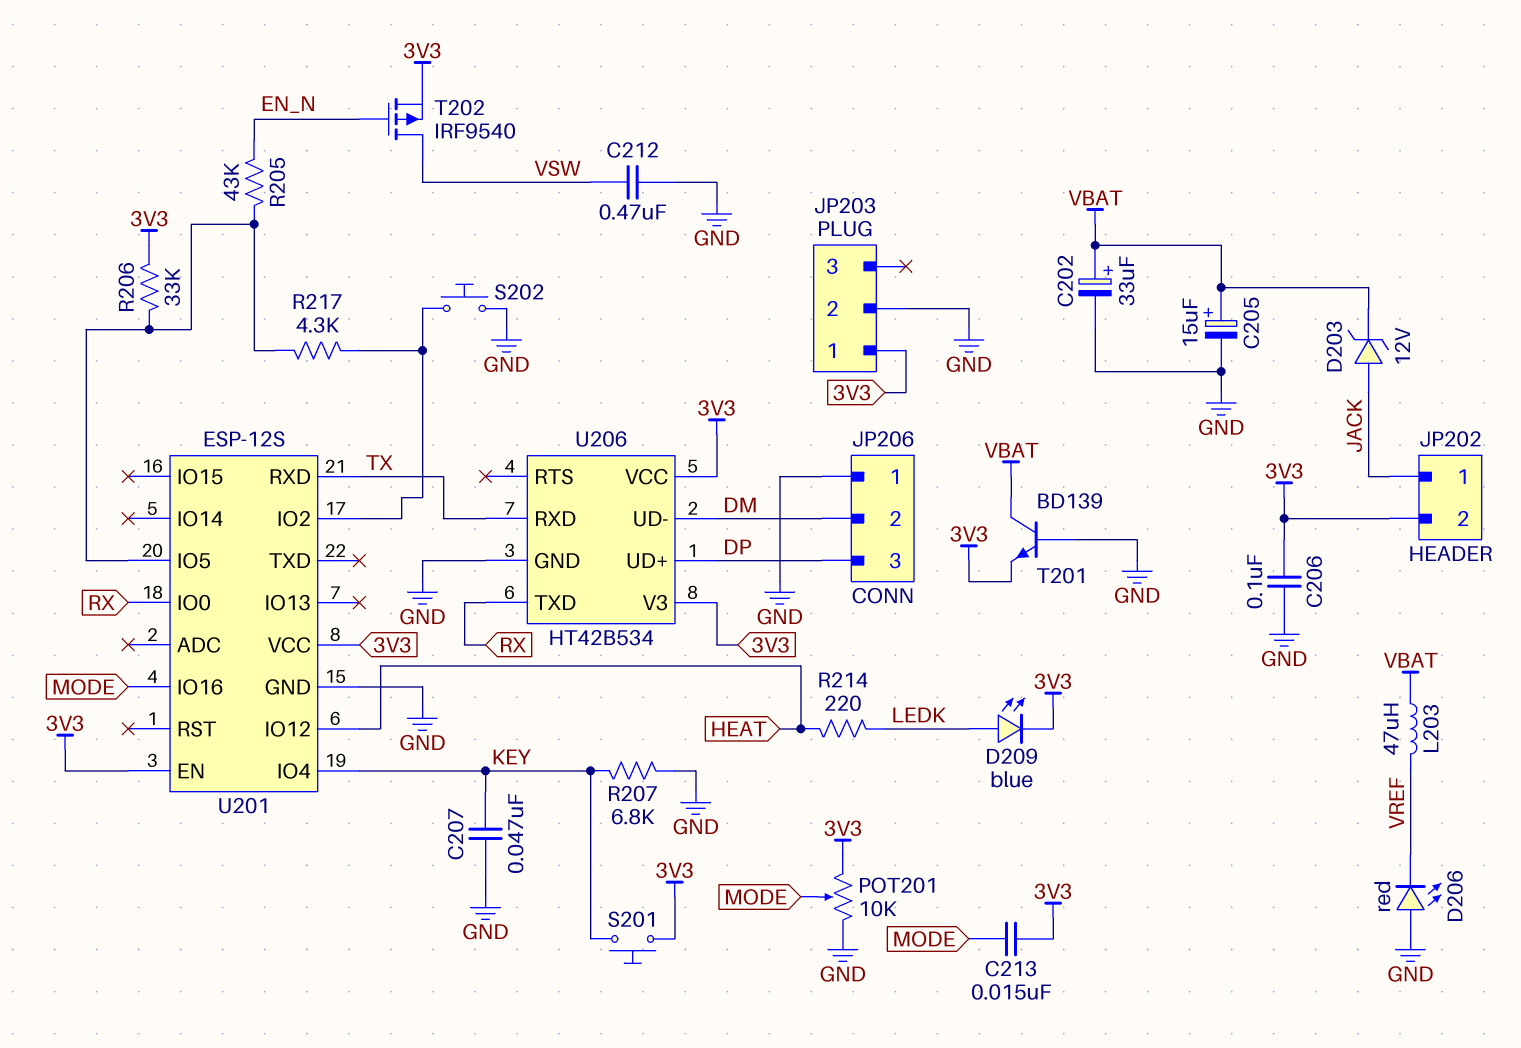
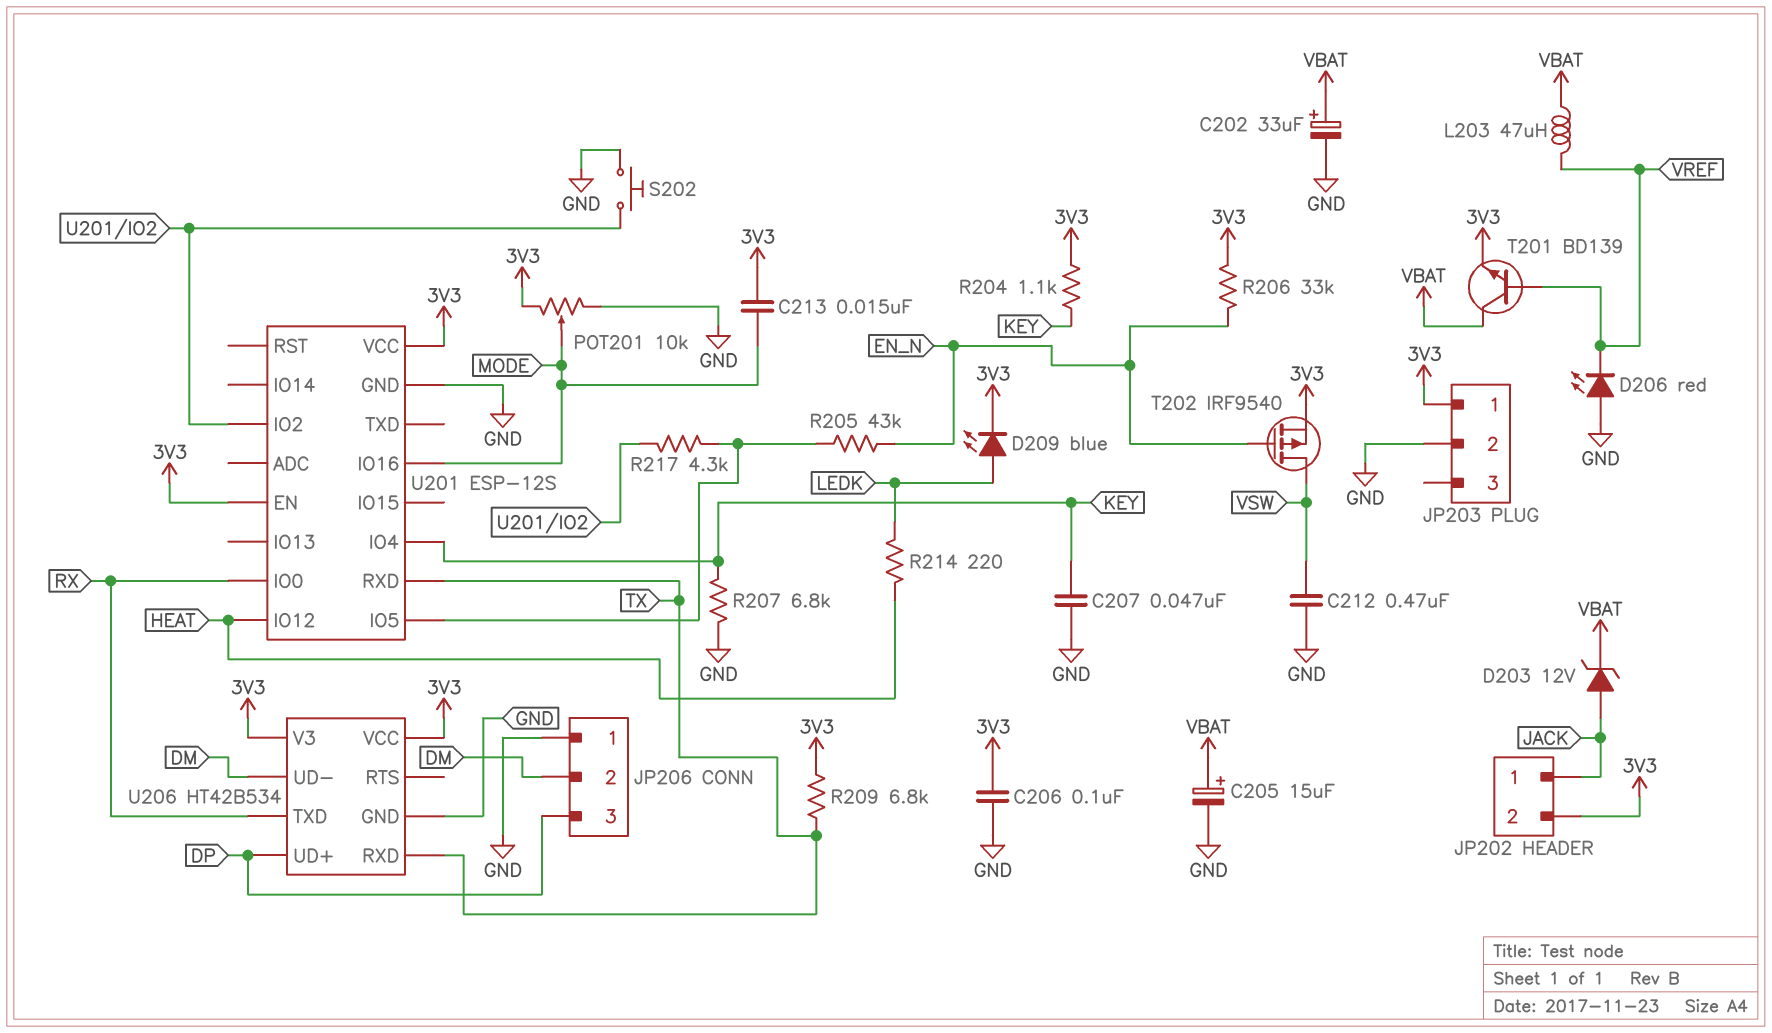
R204: none -> 1.1k (3V3, KEY)
R206: 33k (3V3, U201/IO5) -> 33k (3V3, EN_N)
R209: none -> 6.8k (3V3, TX)
S201: button (3V3, KEY) -> none
T201: NPN BD139 (B GND, C VBAT, E 3V3) -> NPN BD139 (B VREF, C VBAT, E 3V3)

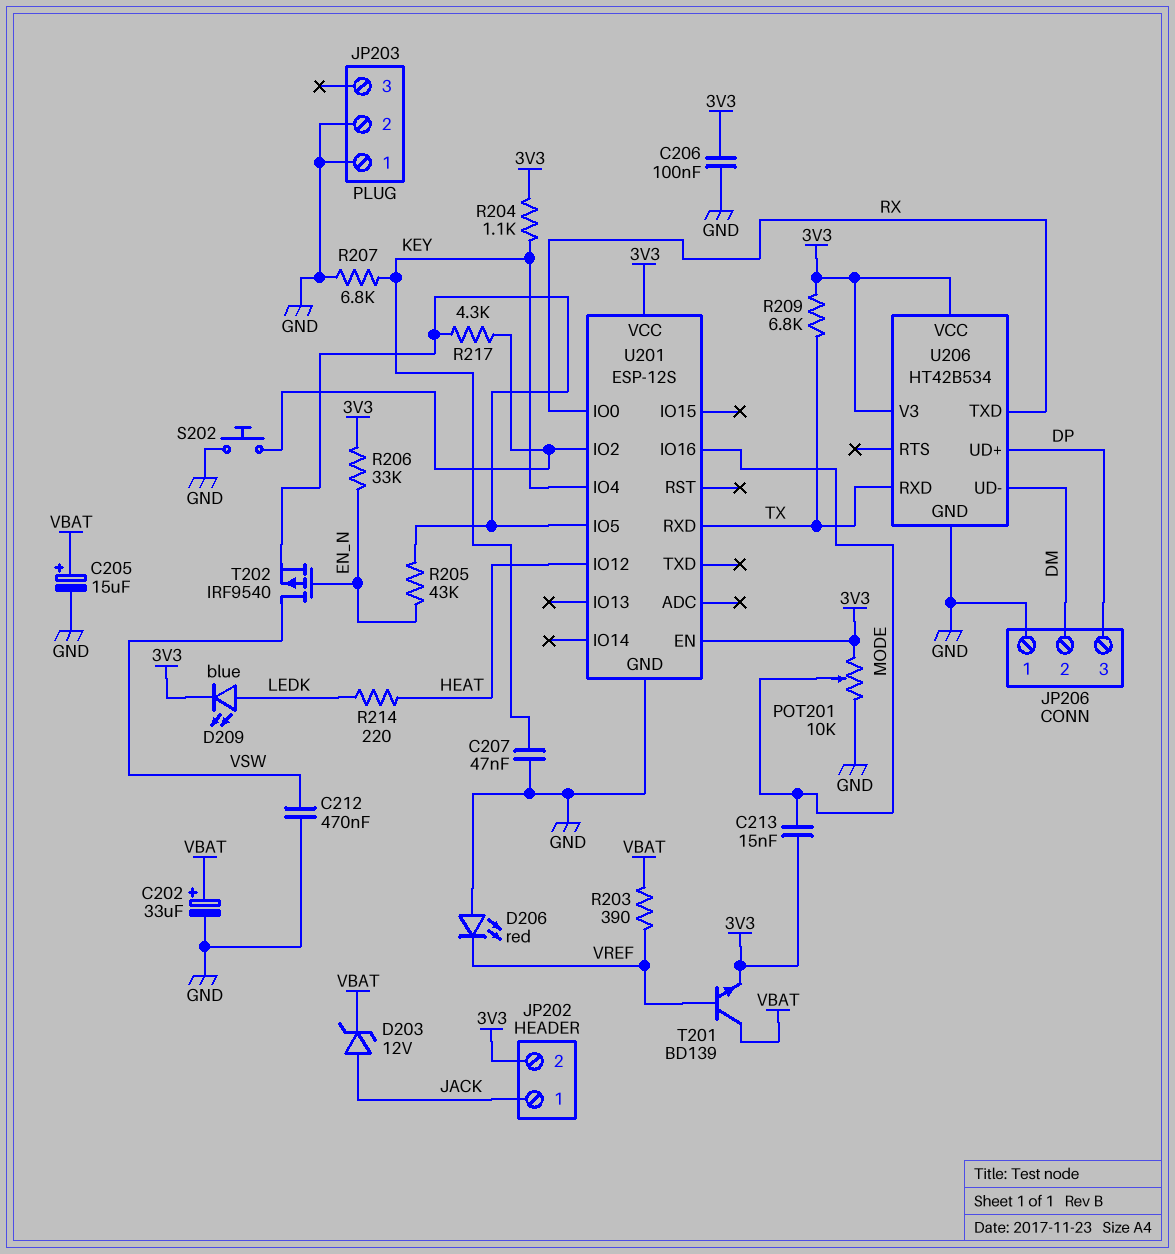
JP203 pin 1: 3V3 -> GND
L203: 47uH (VBAT, VREF) -> none
R203: none -> 390 (VBAT, VREF)
T202: PMOS IRF9540 (G EN_N, D VSW, S 3V3) -> PMOS IRF9540 (G EN_N, D VSW, S U201/IO5)

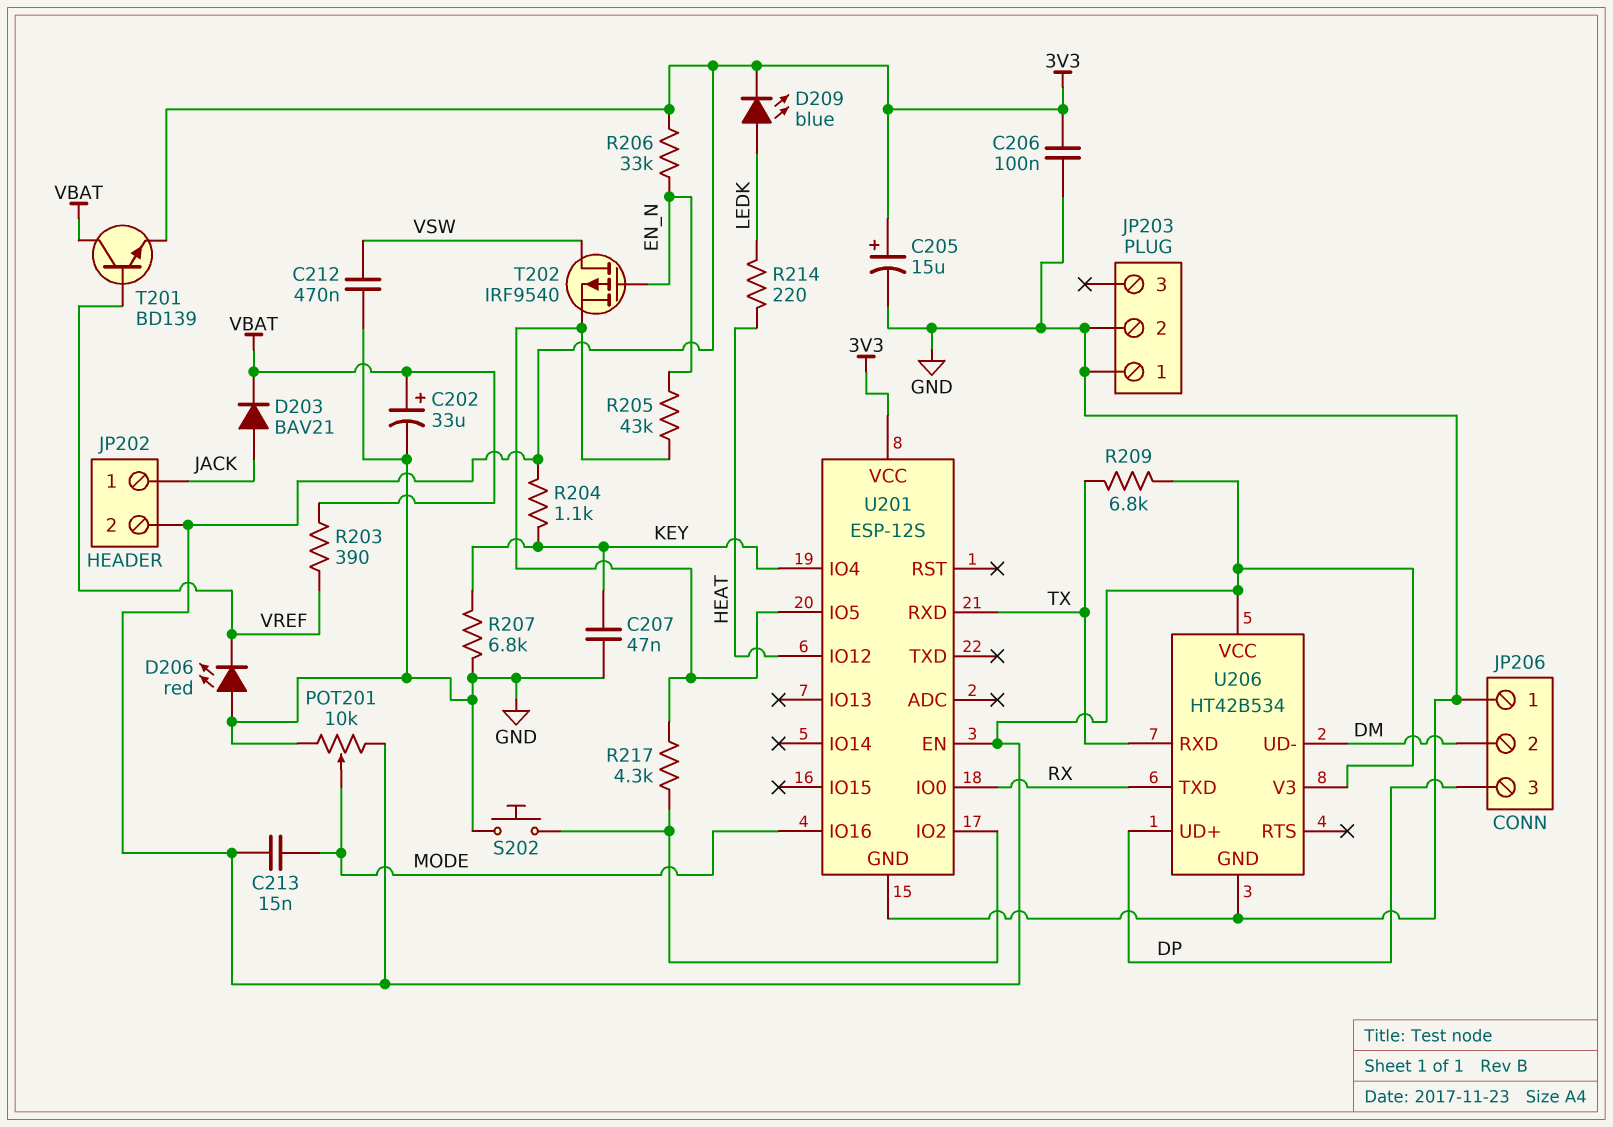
C205: 15uF (plus VBAT, minus GND) -> 15uF (plus 3V3, minus GND)
D203: zener 12V (A JACK, K VBAT) -> diode BAV21 (A JACK, K VBAT)

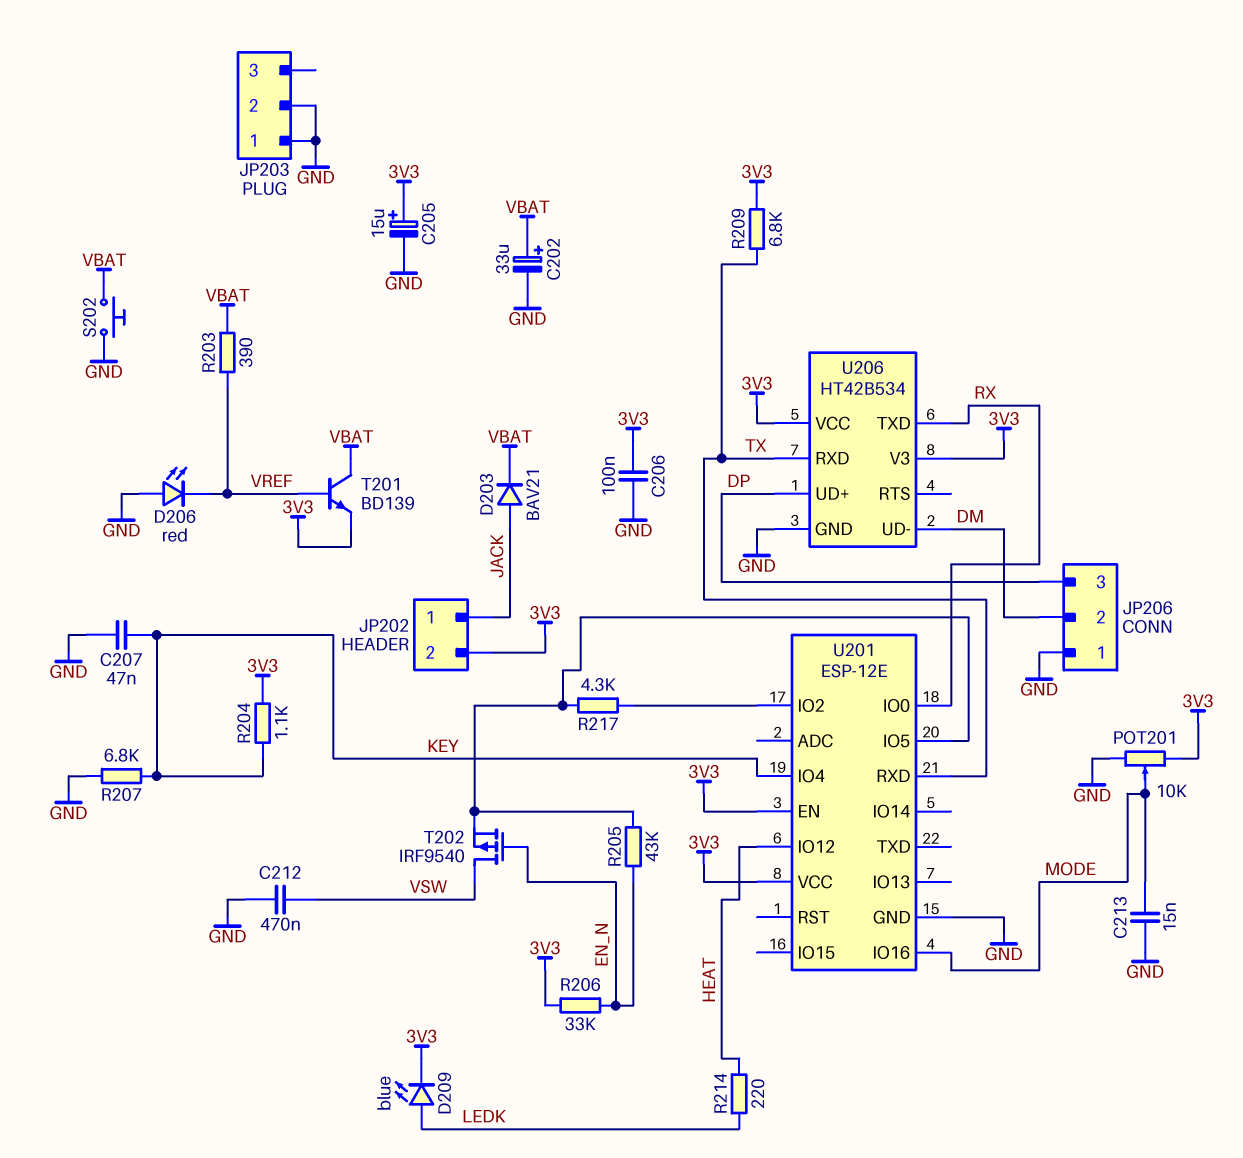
C213: 15nF (3V3, MODE) -> 15nF (GND, MODE)
S202: button (GND, U201/IO2) -> button (GND, VBAT)
U201: ESP-12S -> ESP-12E

